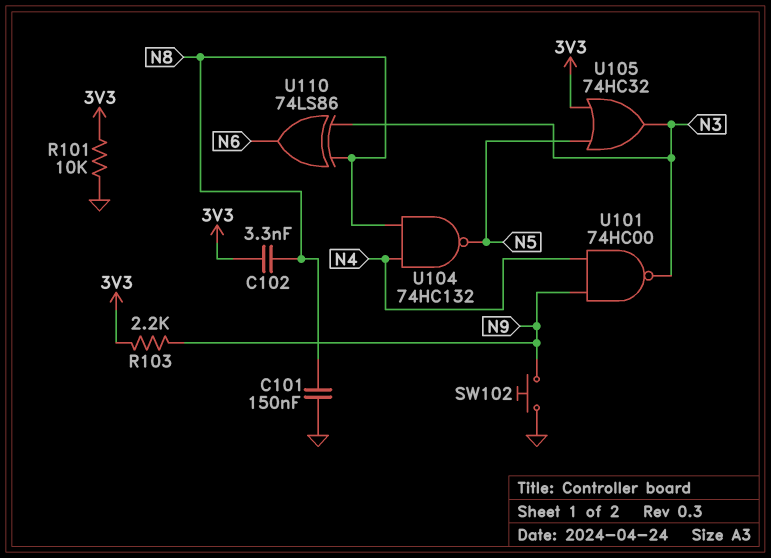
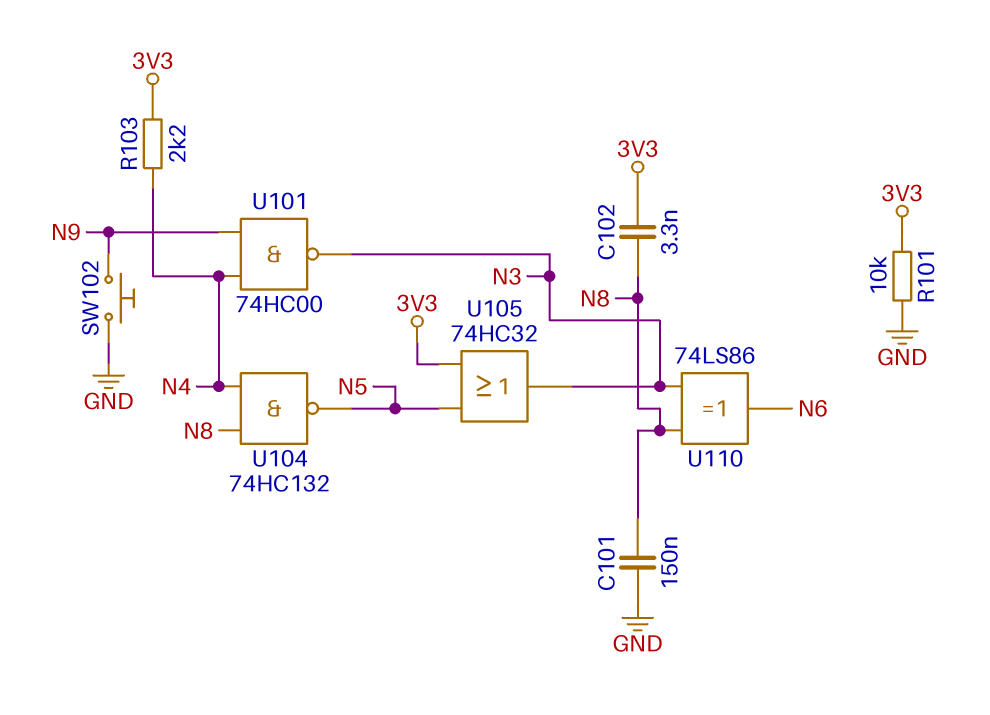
R103: 2.2k (3V3, N9) -> 2.2k (3V3, N4)

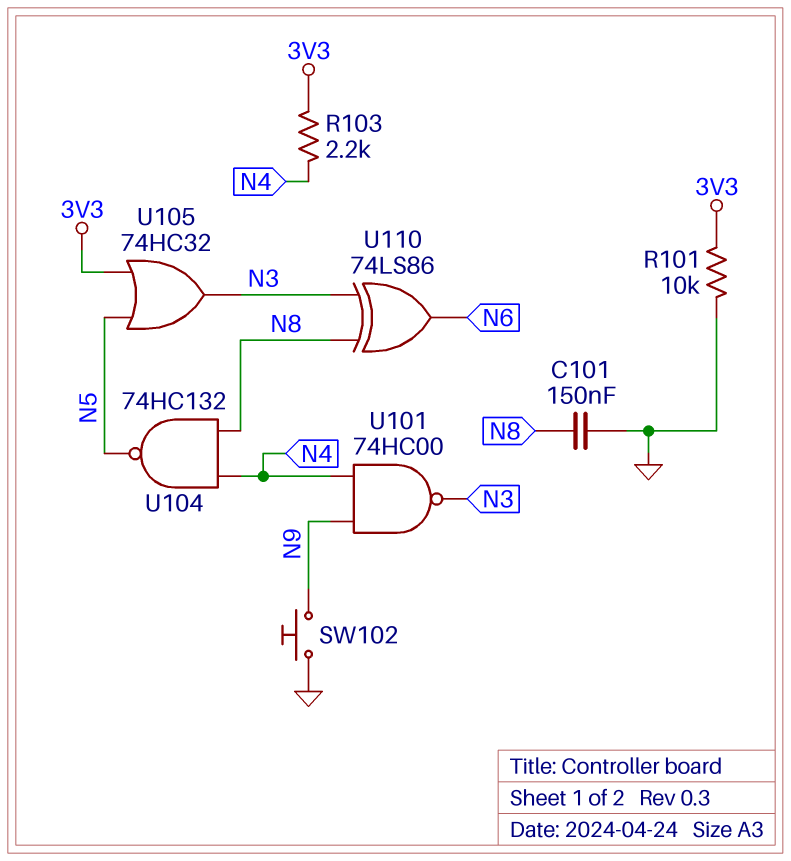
C102: 3.3nF (3V3, N8) -> none

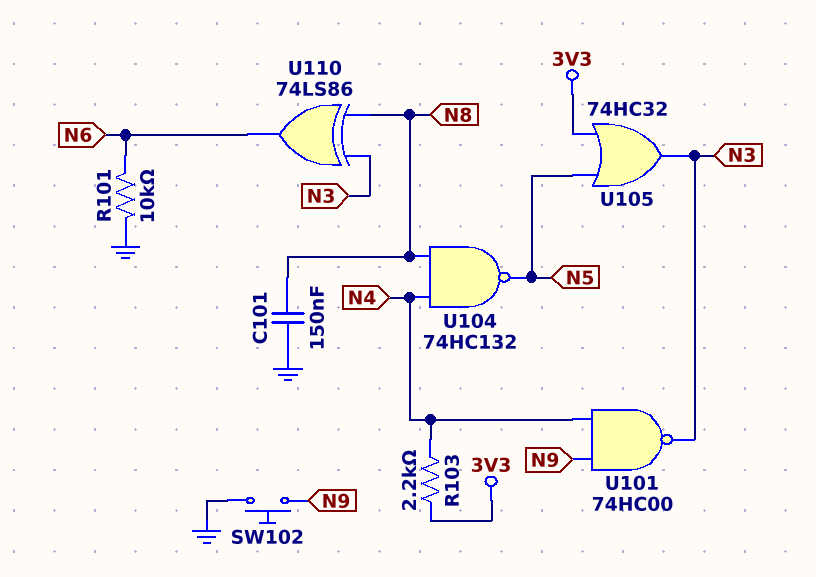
R101: 10k (3V3, GND) -> 10k (GND, N6)

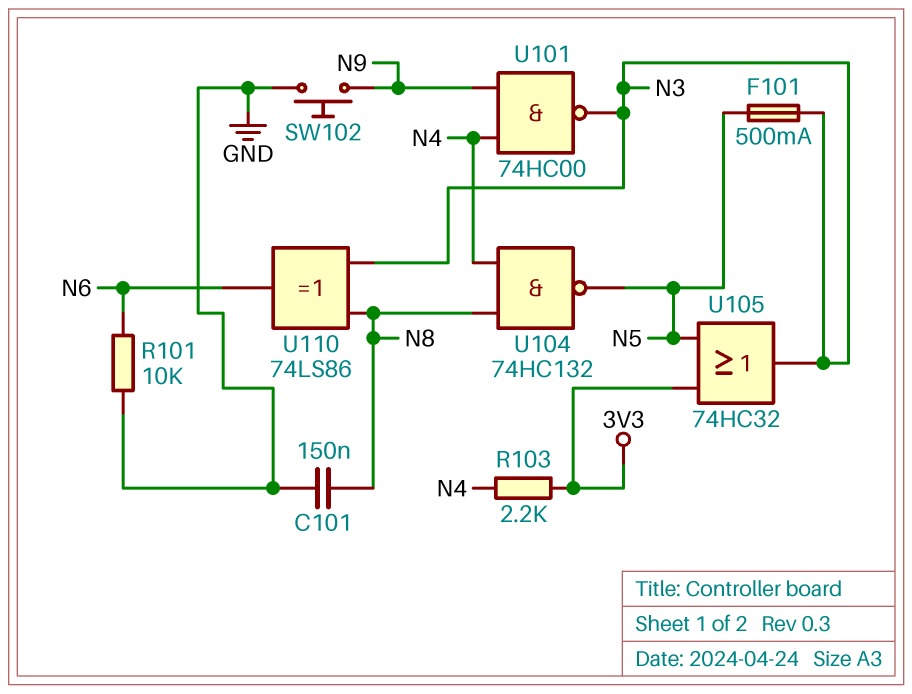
F101: none -> 500mA (N3, N5)

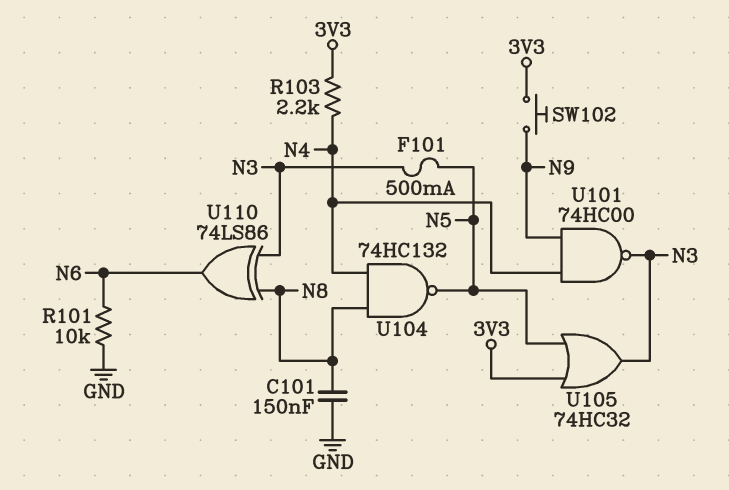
SW102: button (GND, N9) -> button (3V3, N9)

